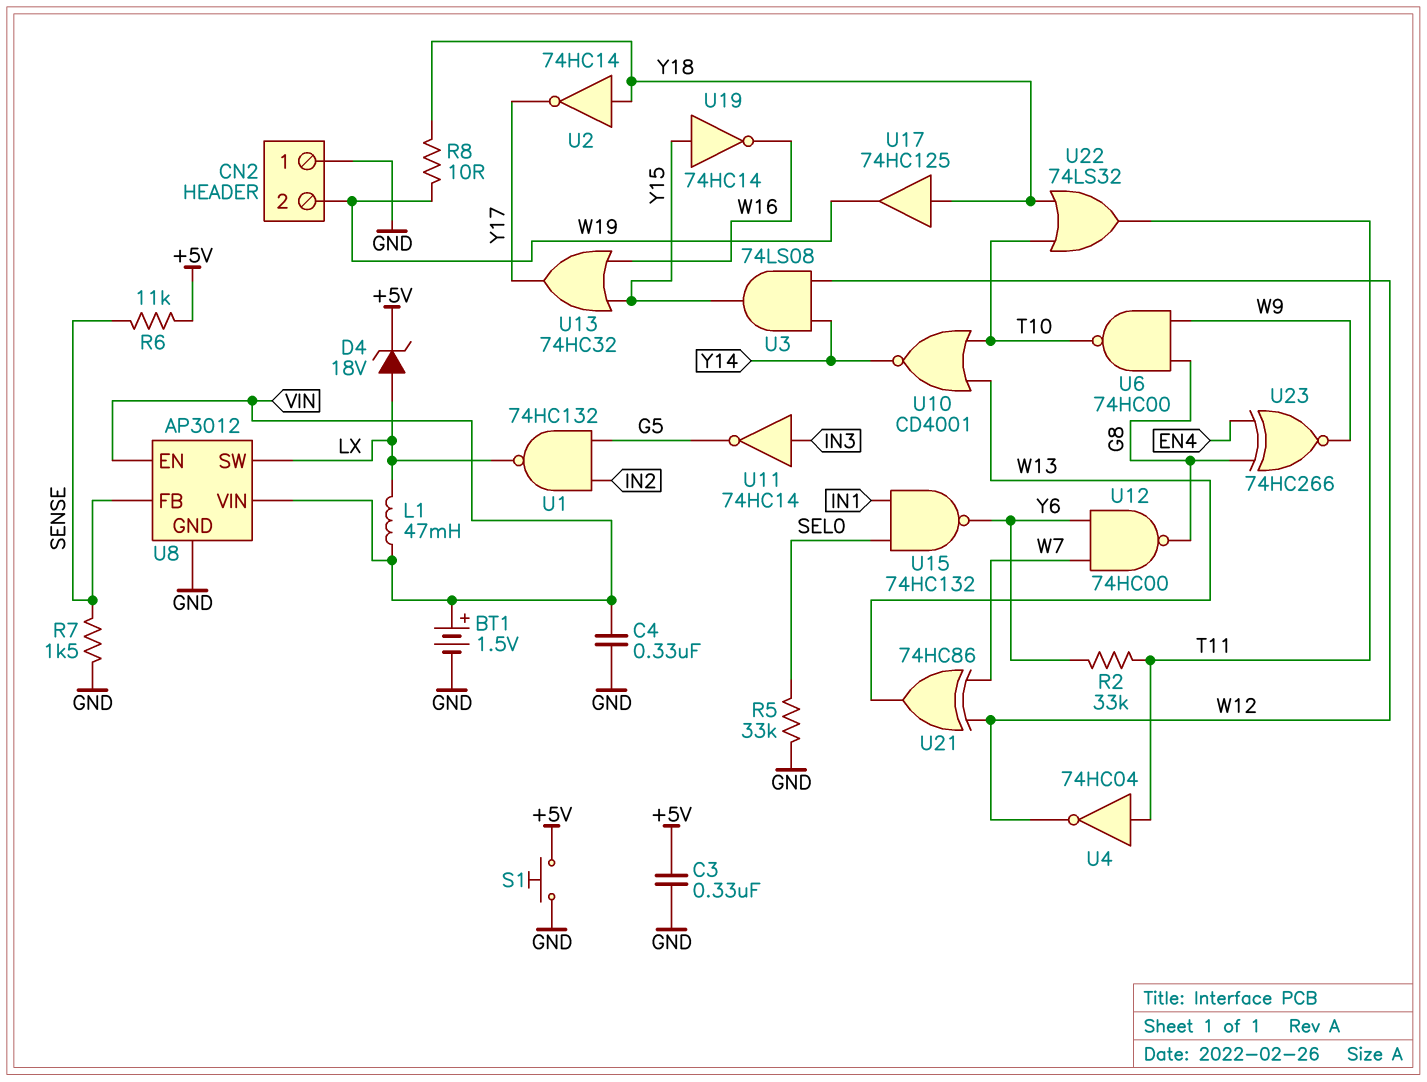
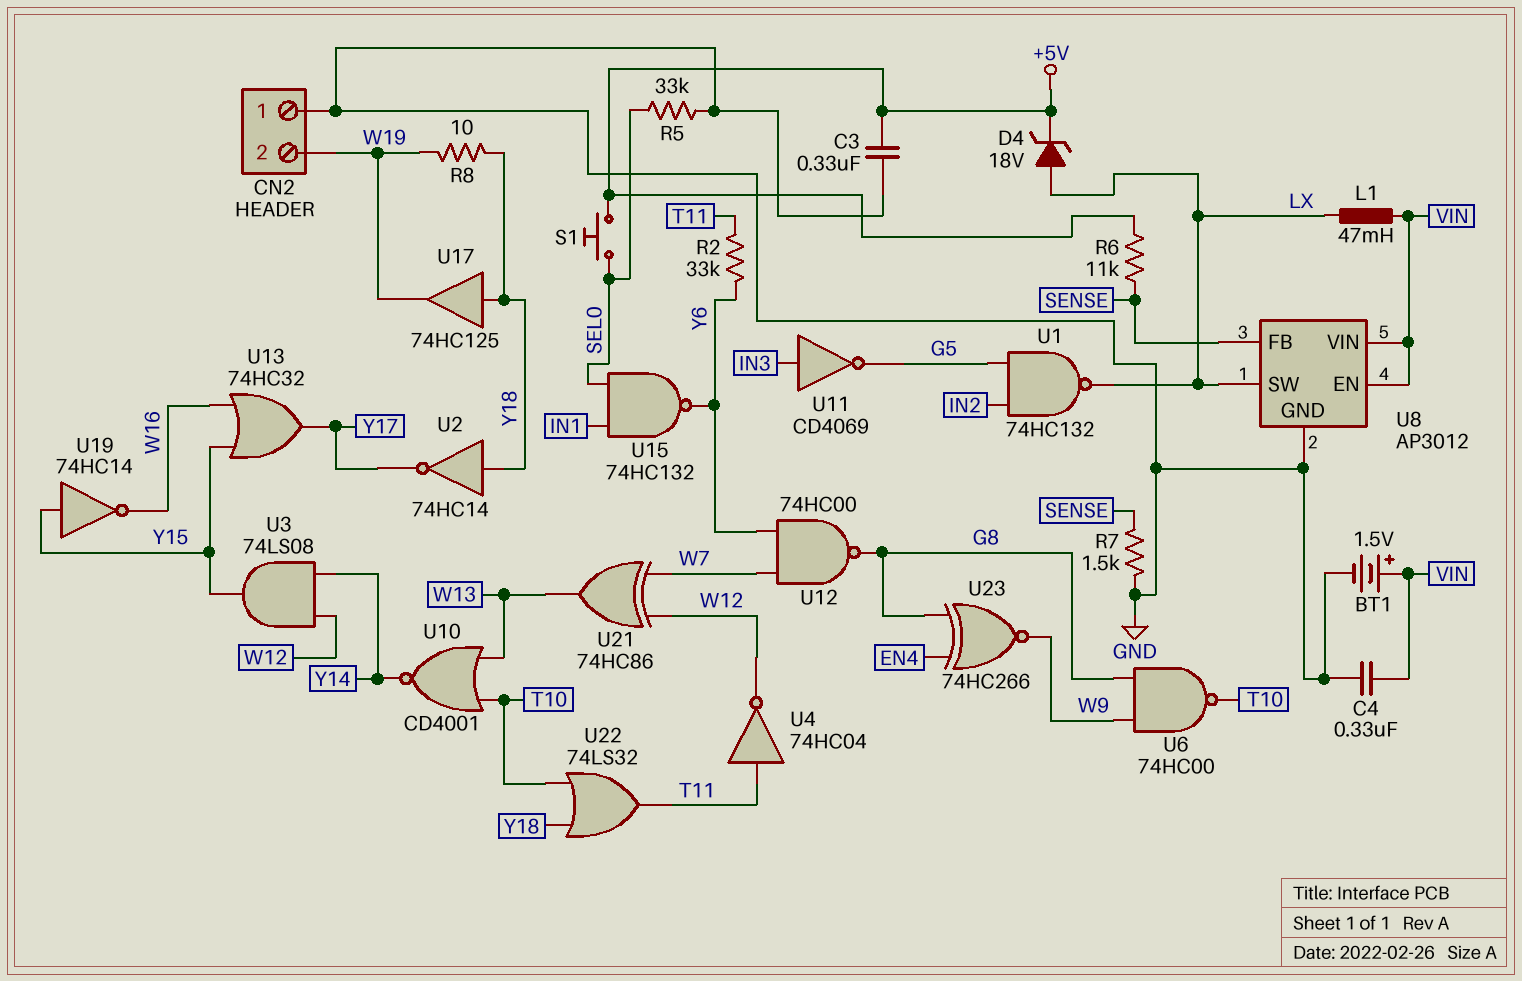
S1: button (+5V, GND) -> button (+5V, SEL0)
U11: NOT 74HC14 (in IN3, out G5) -> NOT CD4069 (in IN3, out G5)

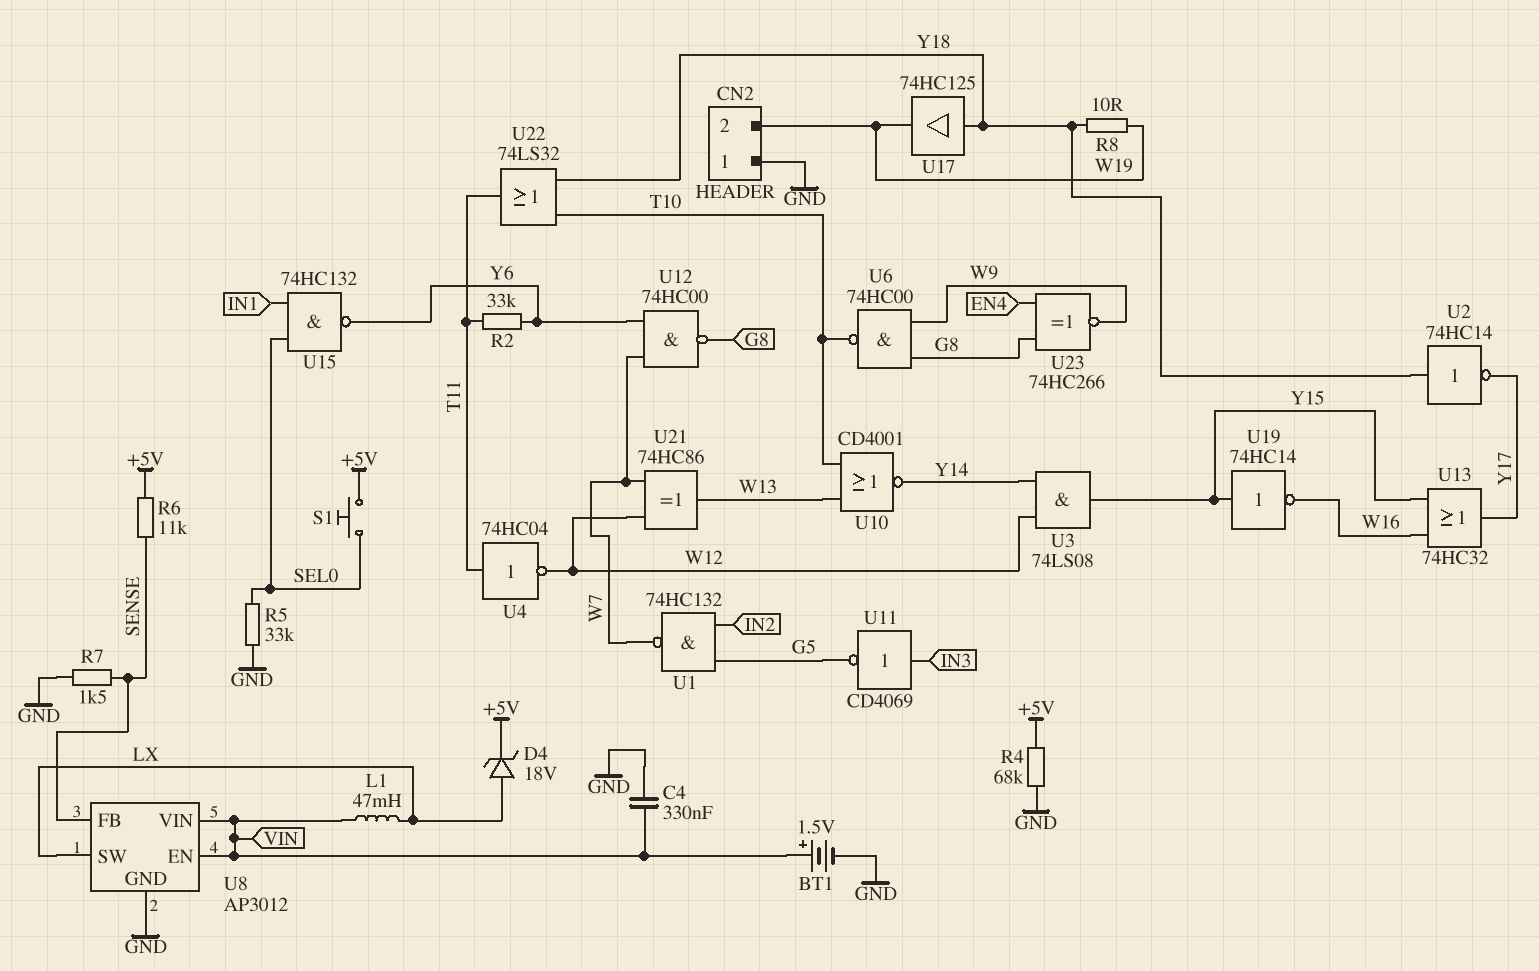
C3: 330nF (+5V, GND) -> none
R4: none -> 68k (+5V, GND)
U1: NAND 74HC132 (in G5, in IN2, out LX) -> NAND 74HC132 (in G5, in IN2, out W7)

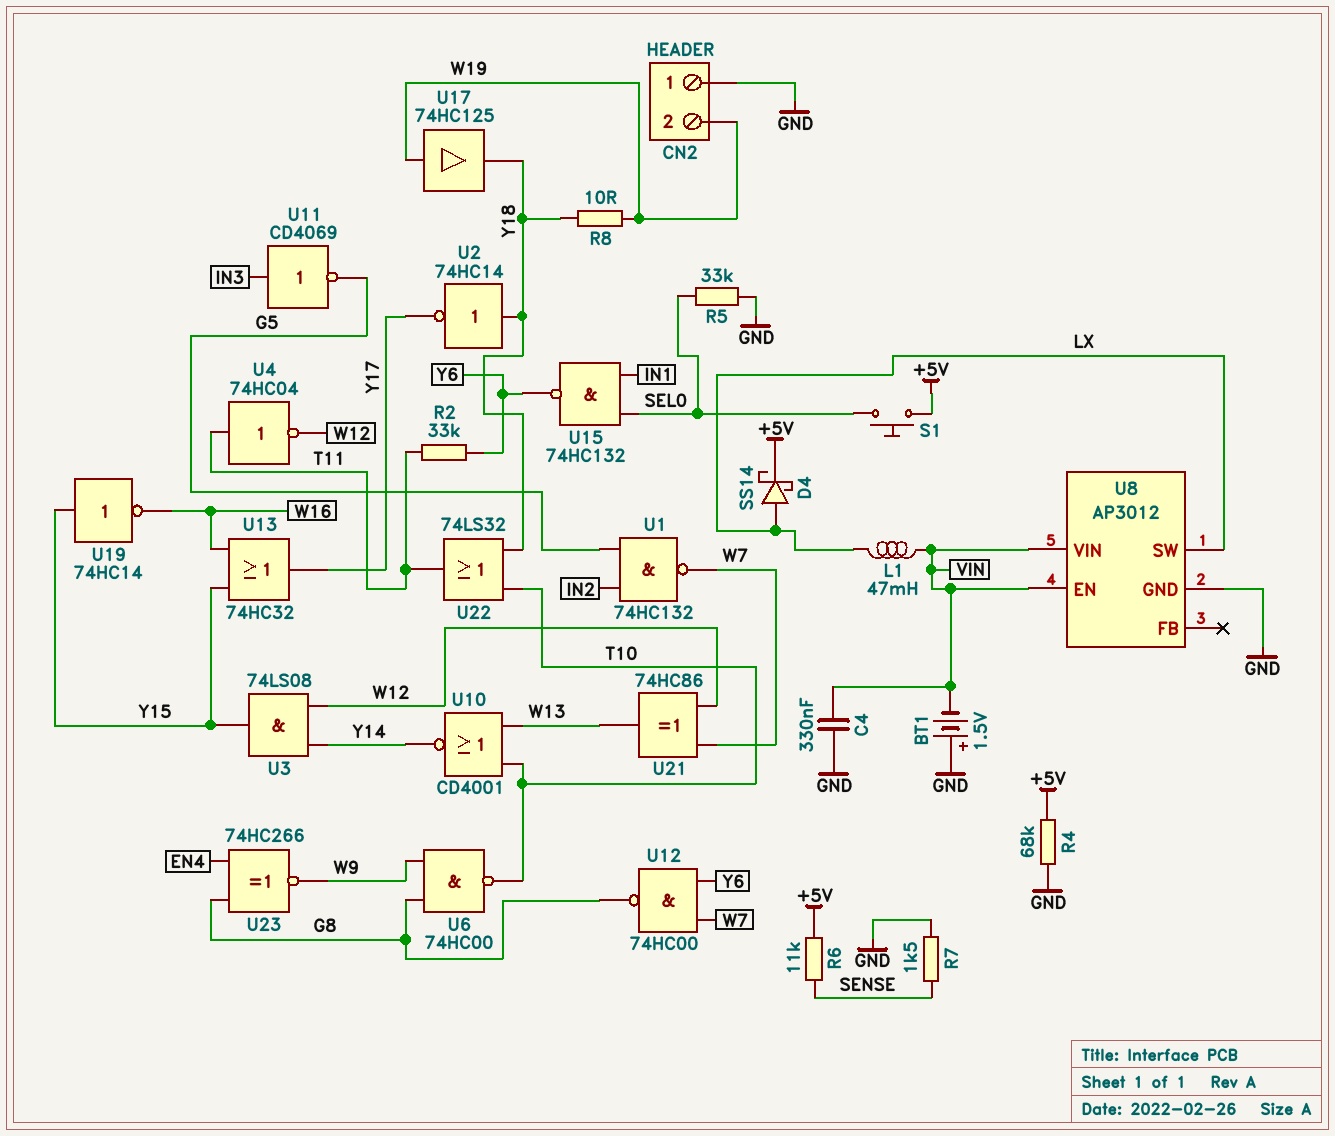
BT1: 1.5V (plus VIN, minus GND) -> 1.5V (plus GND, minus VIN)
D4: zener 18V (A LX, K +5V) -> schottky SS14 (A LX, K +5V)
U8 pin FB: SENSE -> none
U17: buffer 74HC125 (in Y18, out W19) -> buffer 74HC125 (in W19, out Y18)

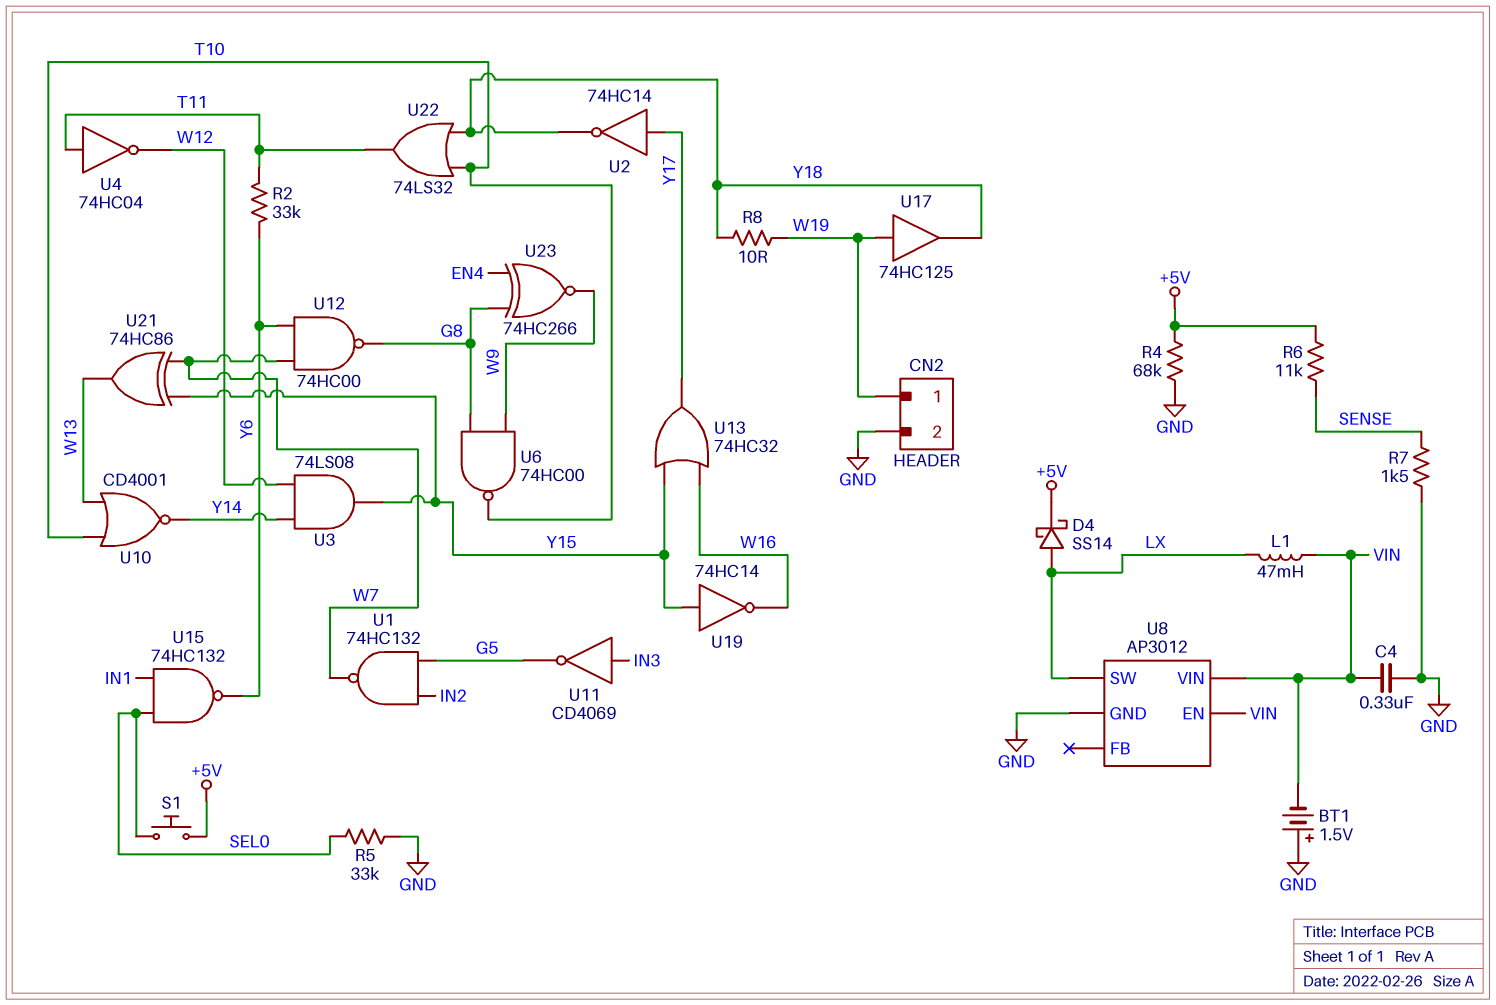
CN2 pin 1: GND -> W19
CN2 pin 2: W19 -> GND
U2: NOT 74HC14 (in Y18, out Y17) -> NOT 74HC14 (in Y17, out Y18)
U21: XOR 74HC86 (in W7, in W12, out W13) -> XOR 74HC86 (in W7, in Y15, out W13)

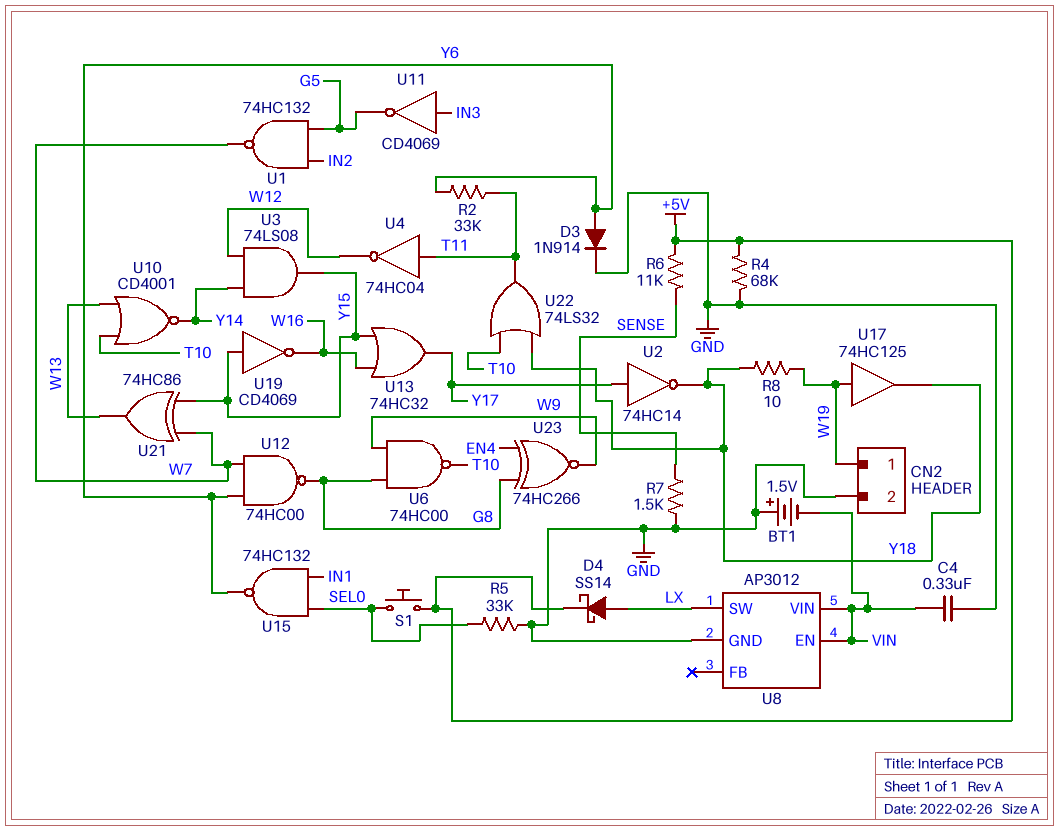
D3: none -> diode 1N914 (A Y6, K GND)
L1: 47mH (LX, VIN) -> none
U19: NOT 74HC14 (in Y15, out W16) -> NOT CD4069 (in Y15, out W16)

